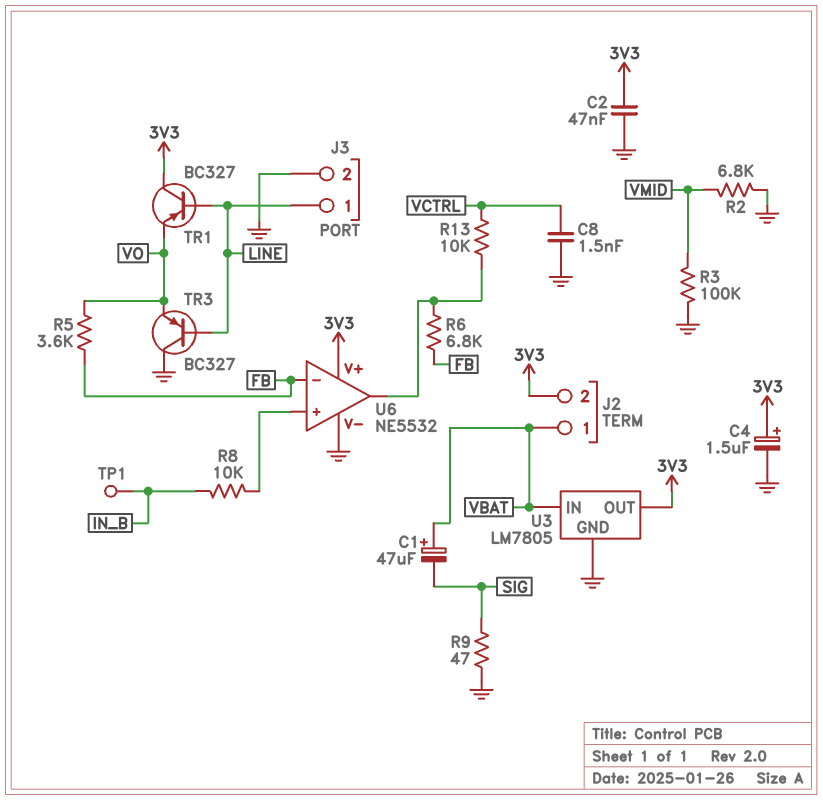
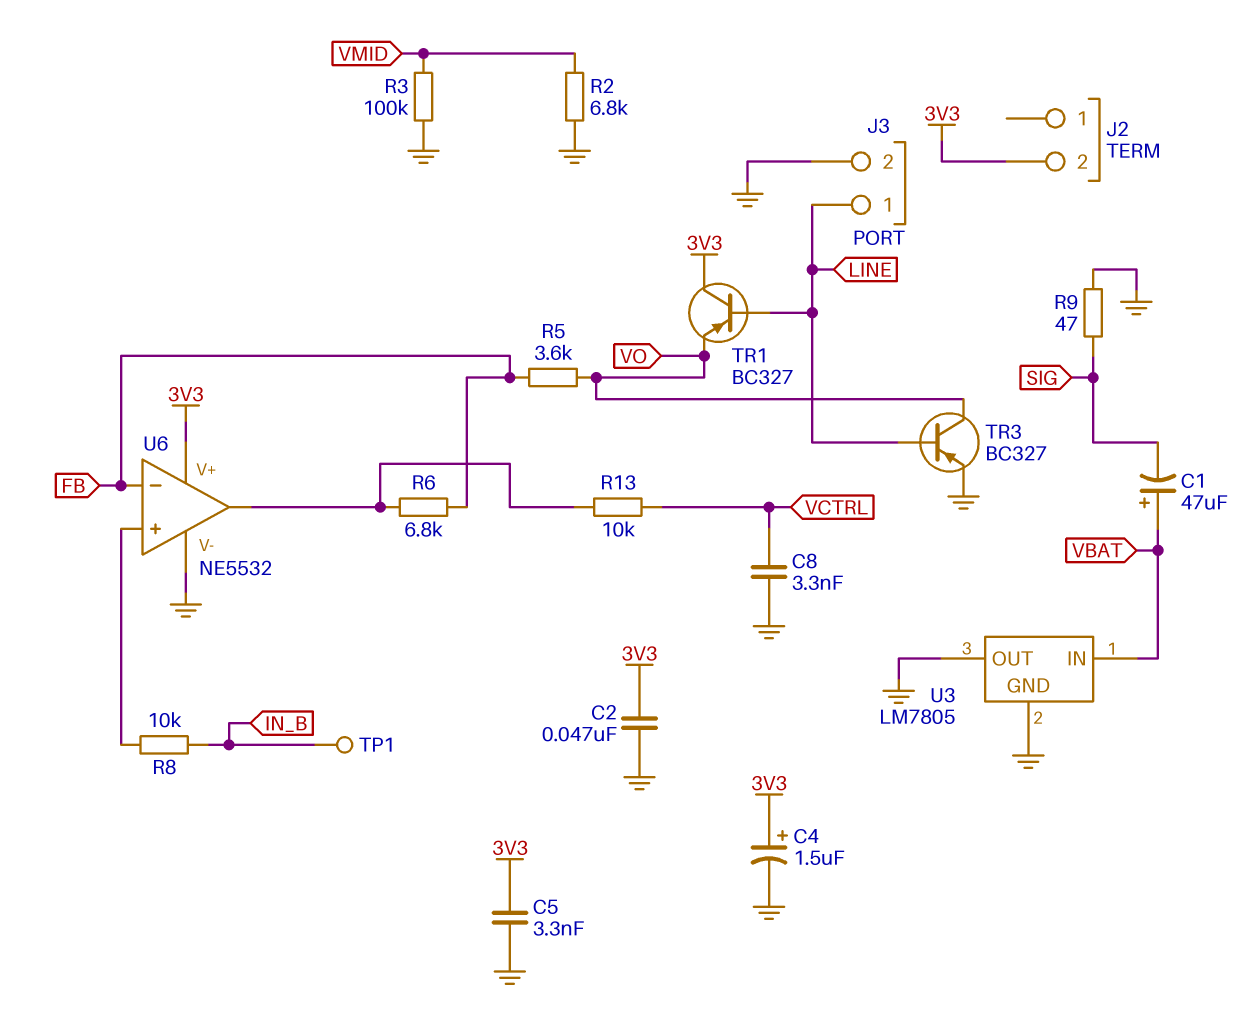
C5: none -> 3.3nF (3V3, GND)
C8: 1.5nF (GND, VCTRL) -> 3.3nF (GND, VCTRL)
J2 pin 1: VBAT -> none
TR3: PNP BC327 (B LINE, C GND, E VO) -> PNP BC327 (B LINE, C VO, E GND)
U3 pin OUT: 3V3 -> GND

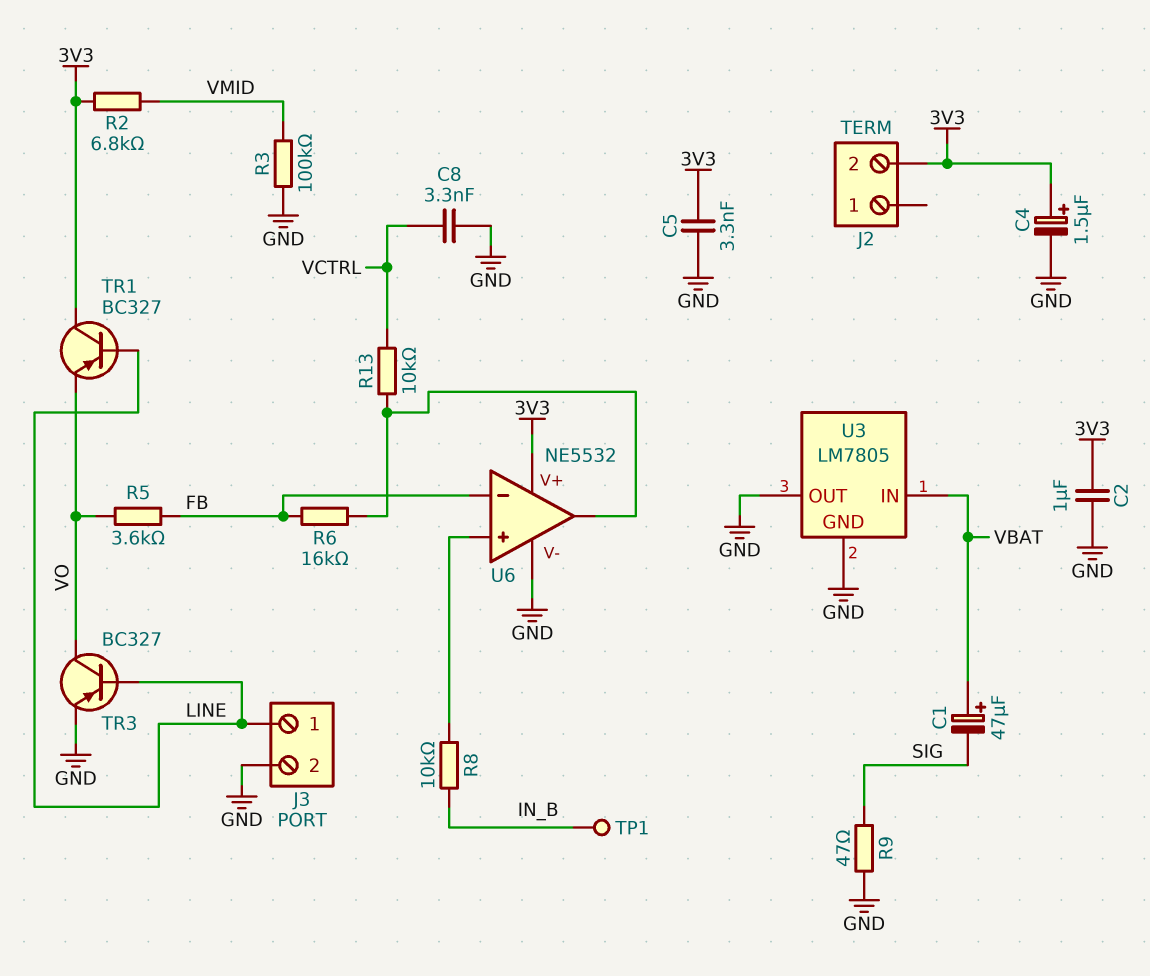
C2: 47nF (3V3, GND) -> 1uF (3V3, GND)
R2: 6.8k (GND, VMID) -> 6.8k (3V3, VMID)
R6: 6.8k (FB, U6/out) -> 16k (FB, U6/out)

